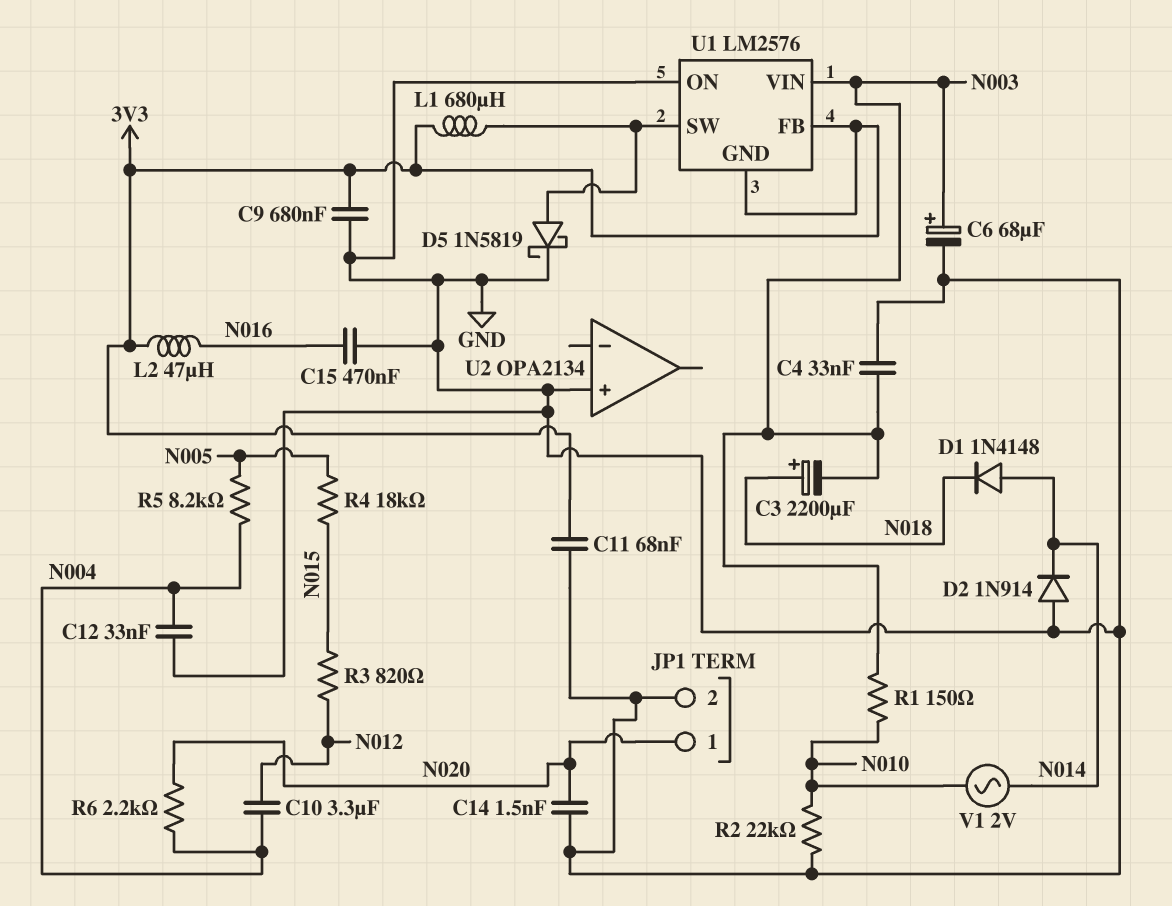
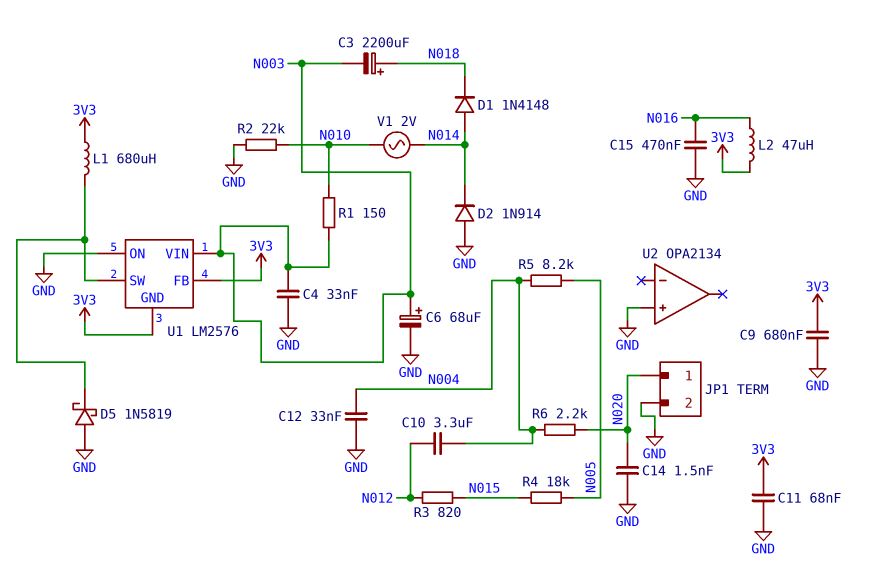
D5: schottky 1N5819 (A U1/SW, K GND) -> schottky 1N5819 (A GND, K U1/SW)

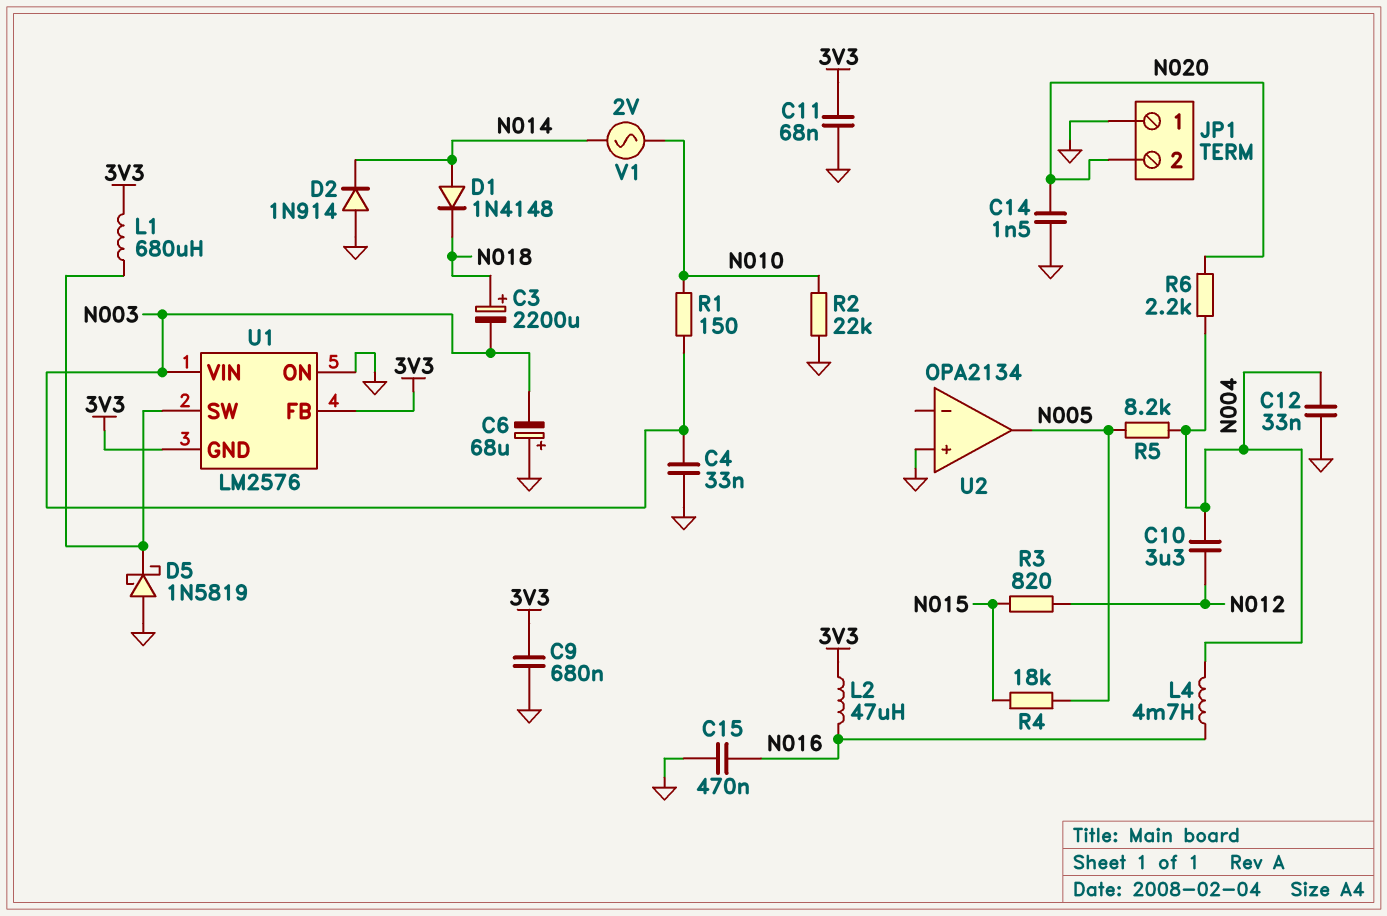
C6: 68uF (plus N003, minus GND) -> 68uF (plus GND, minus N003)
JP1 pin 1: N020 -> GND
JP1 pin 2: GND -> N020
L4: none -> 4.7mH (N004, N016)
U2 pin out: none -> N005

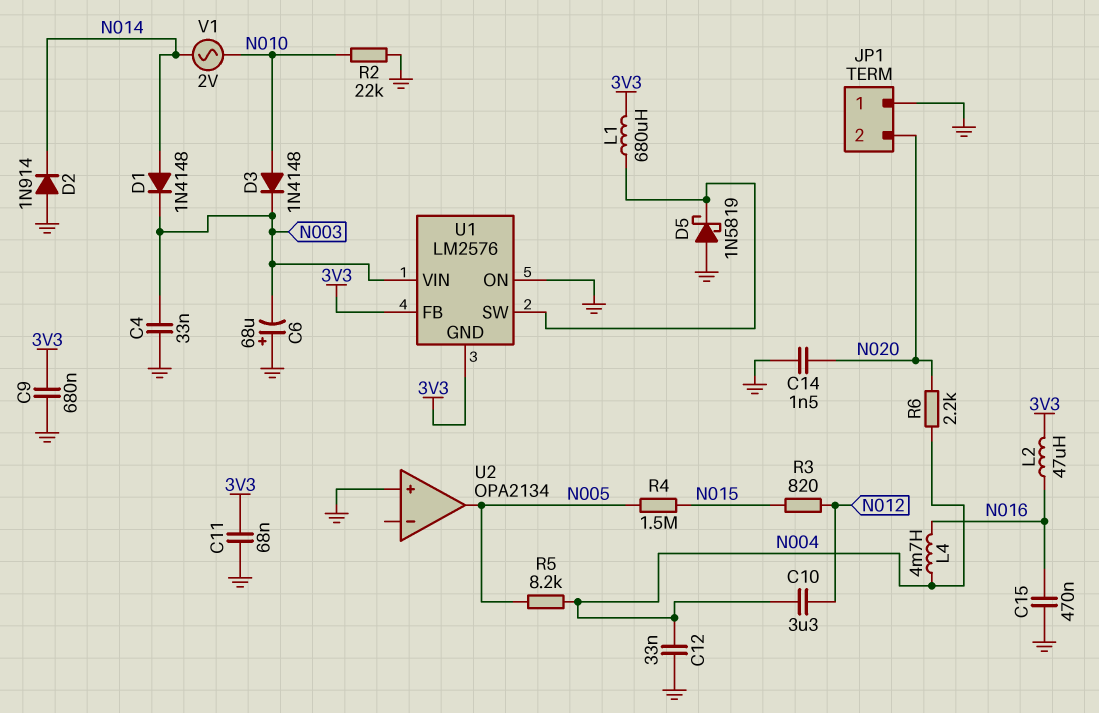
C3: 2200uF (plus N018, minus N003) -> none
D1: diode 1N4148 (A N014, K N018) -> diode 1N4148 (A N014, K N003)
D3: none -> diode 1N4148 (A N010, K N003)
R1: 150 (N003, N010) -> none
R4: 18k (N005, N015) -> 1.5M (N005, N015)

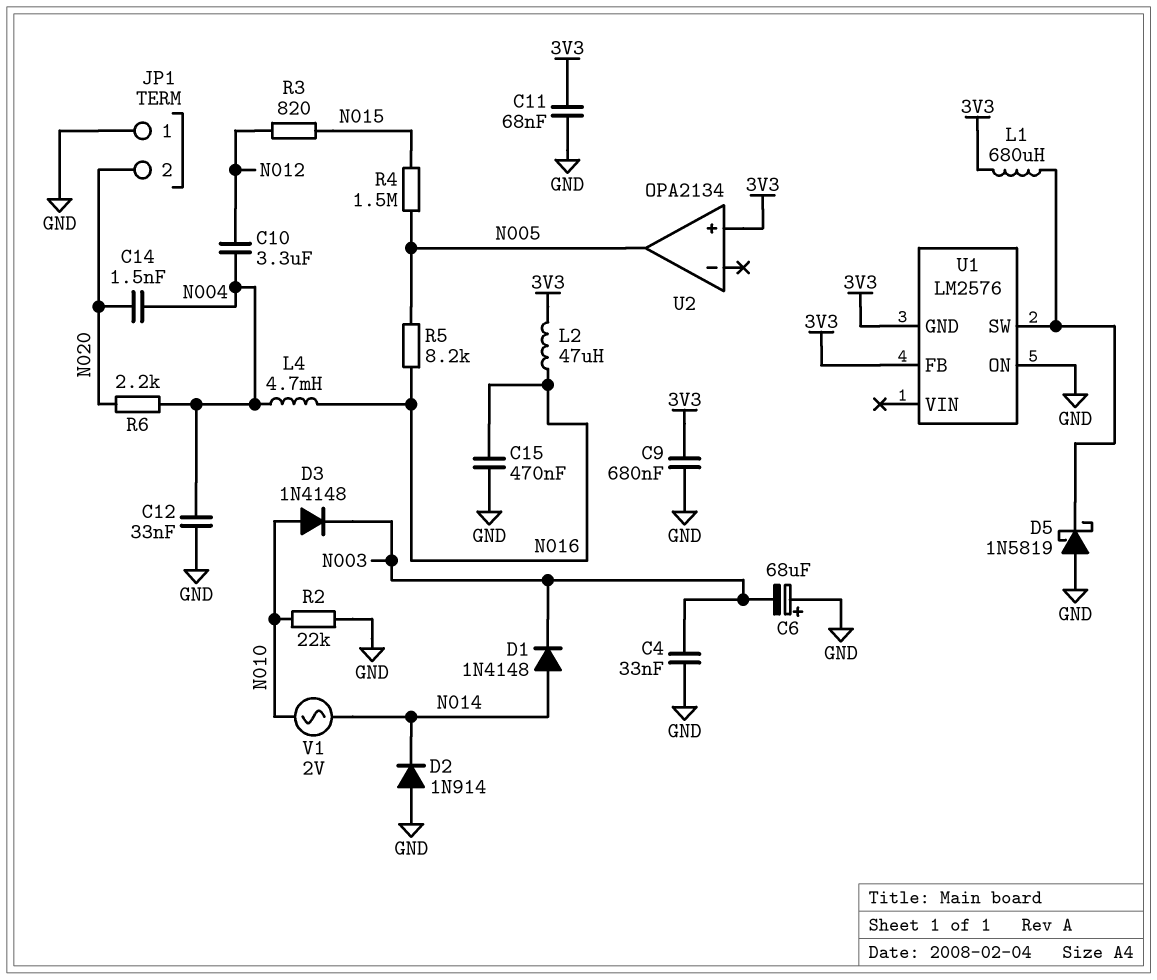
C14: 1.5nF (GND, N020) -> 1.5nF (N004, N020)
R5: 8.2k (N004, N005) -> 8.2k (N005, N016)
U1 pin VIN: N003 -> none
U2 pin in+: GND -> 3V3

